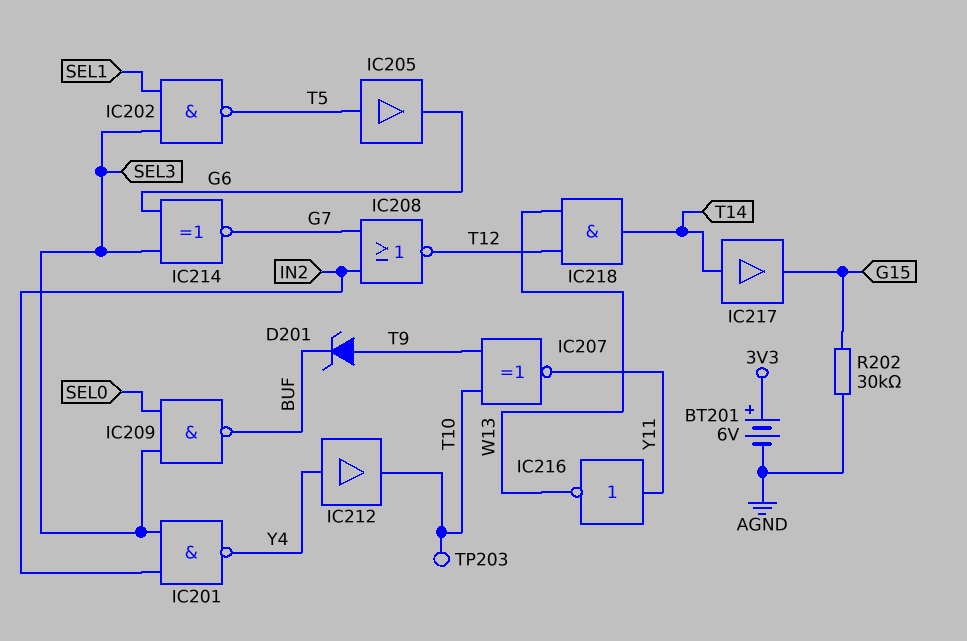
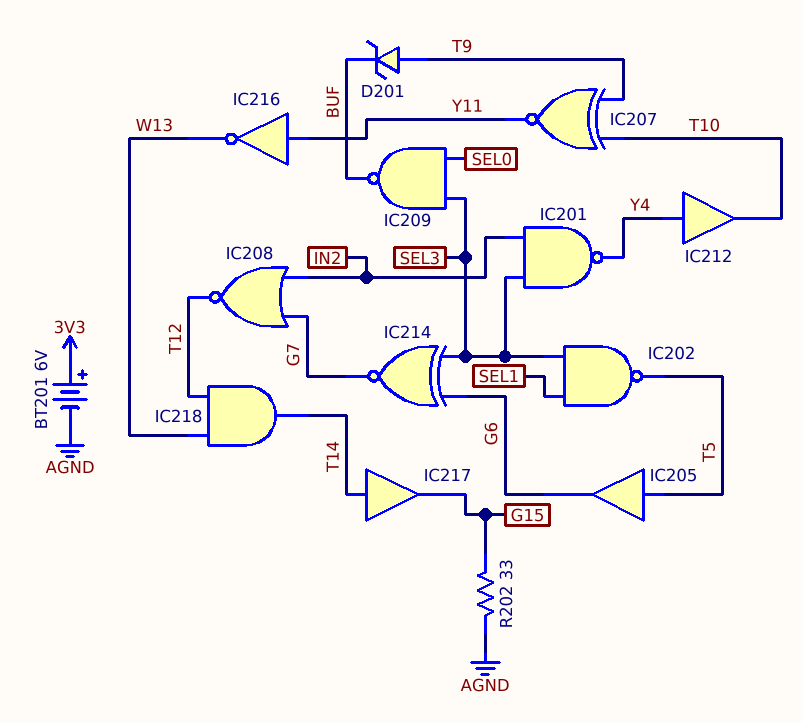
R202: 30k (AGND, G15) -> 33 (AGND, G15)
TP203: test point (T10) -> none

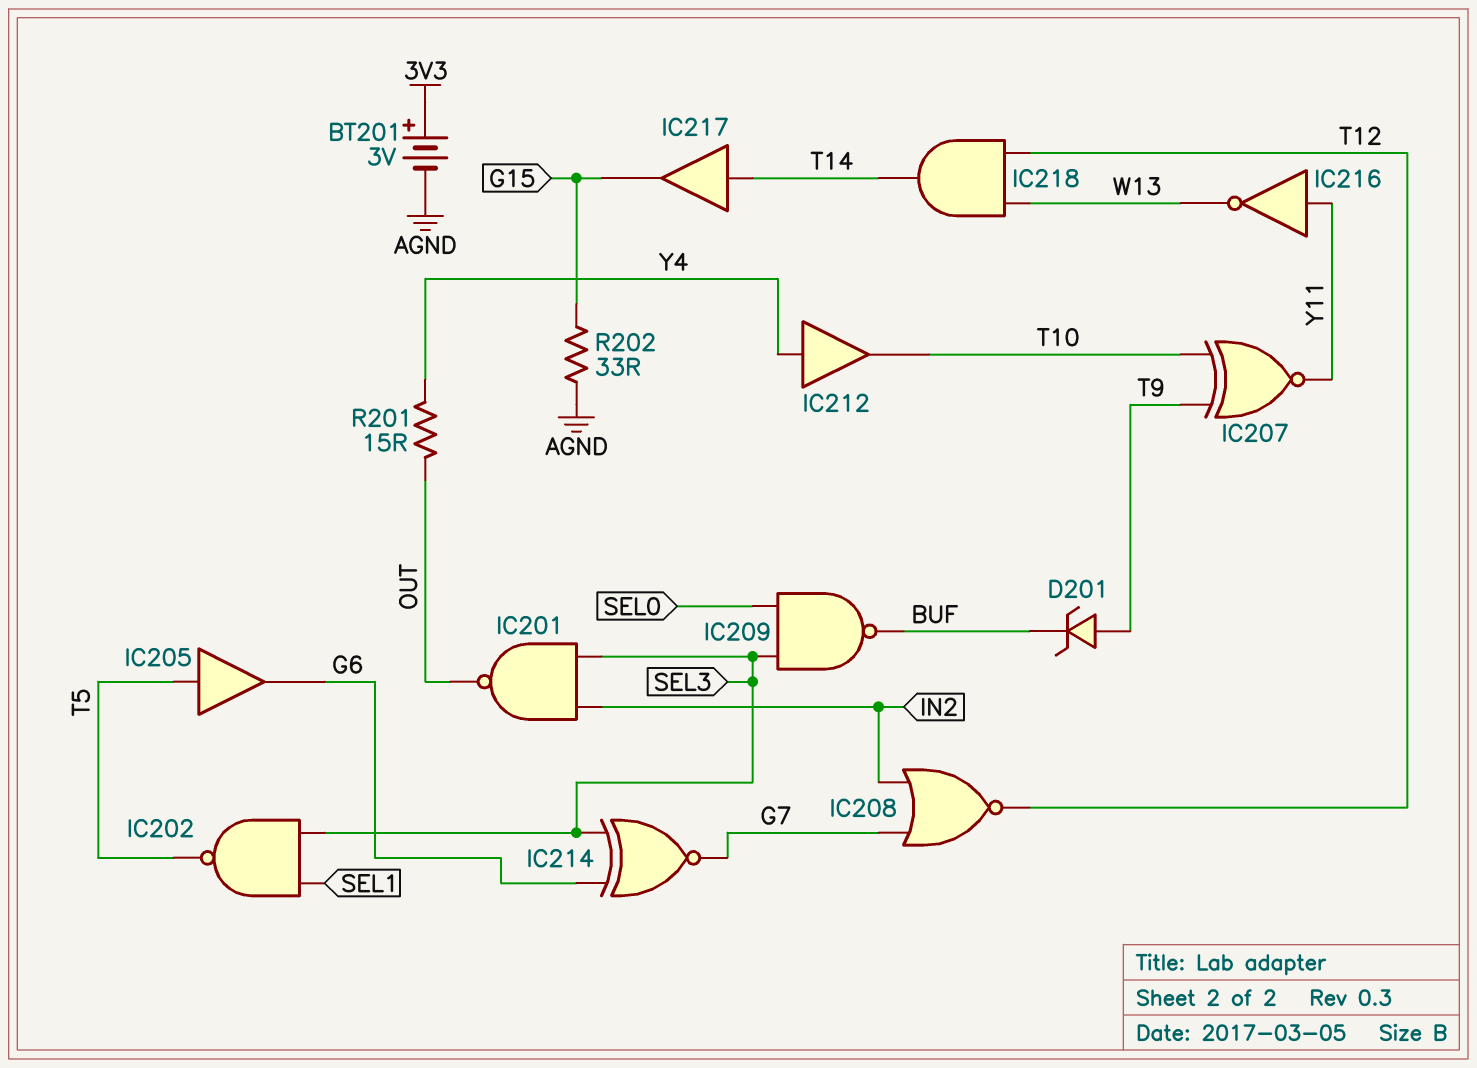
BT201: 6V (plus 3V3, minus AGND) -> 3V (plus 3V3, minus AGND)
IC201: NAND (in IN2, in SEL3, out Y4) -> NAND (in IN2, in SEL3, out OUT)
R201: none -> 15 (OUT, Y4)

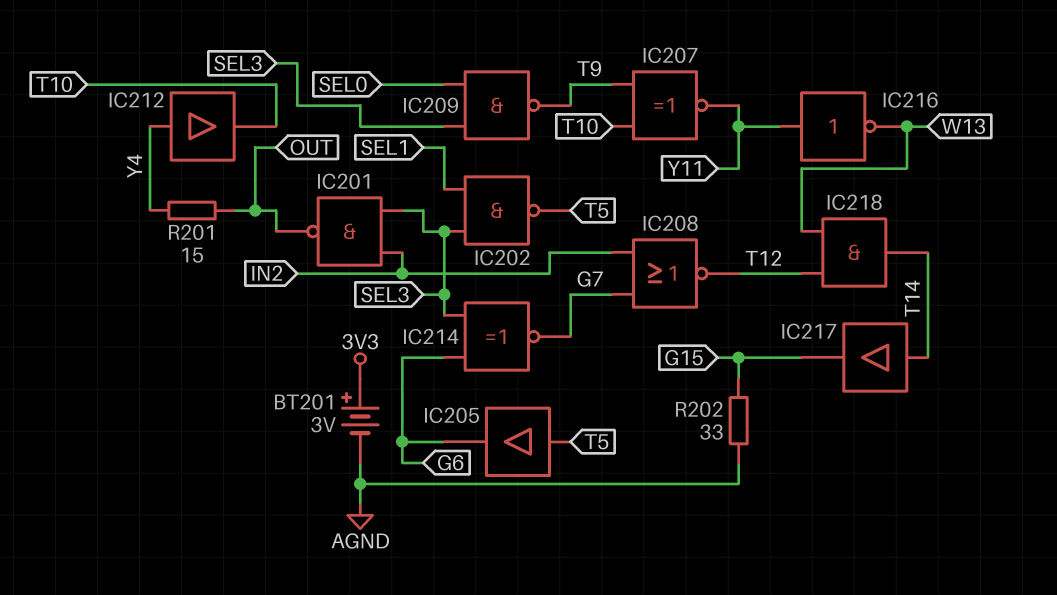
D201: zener (A T9, K BUF) -> none
IC209: NAND (in SEL0, in SEL3, out BUF) -> NAND (in SEL0, in SEL3, out T9)

